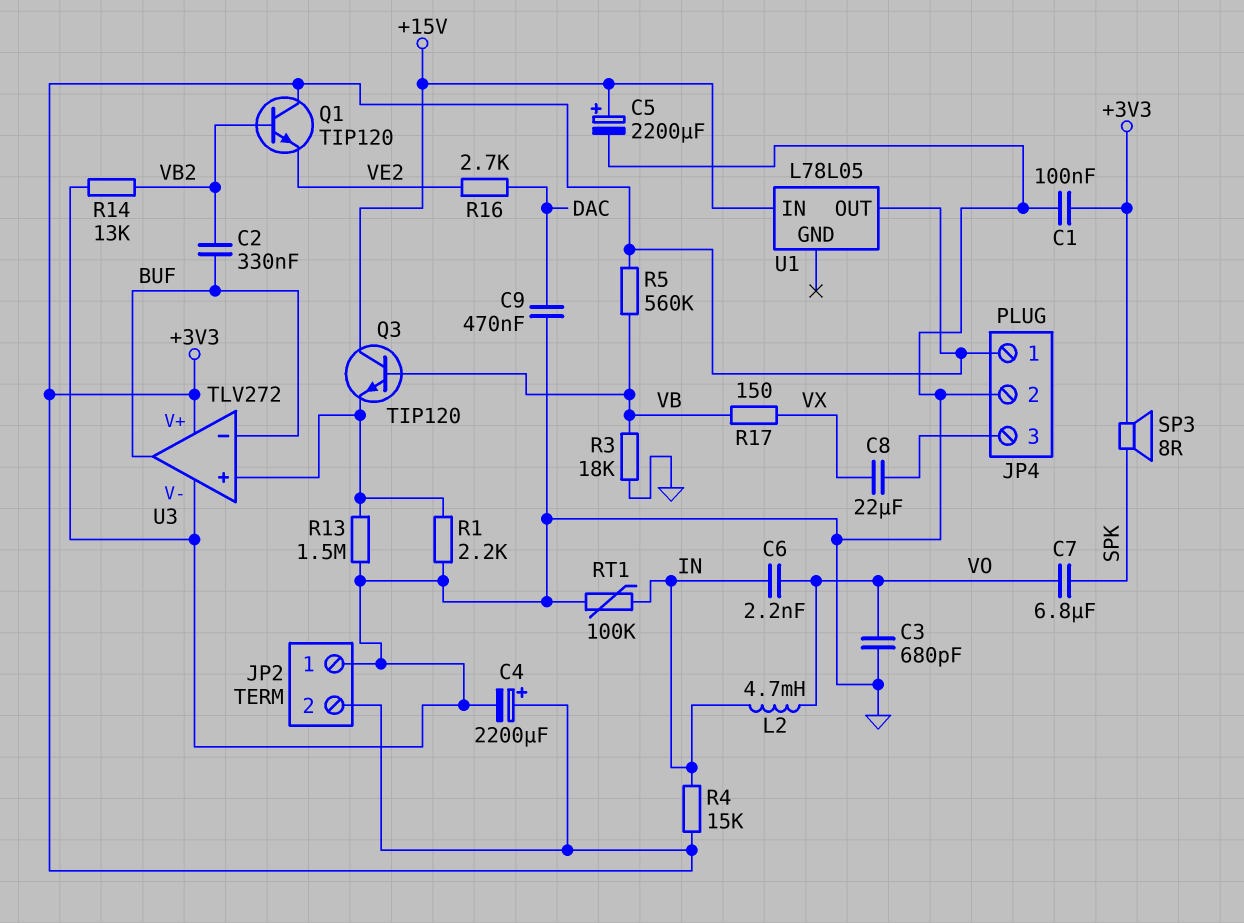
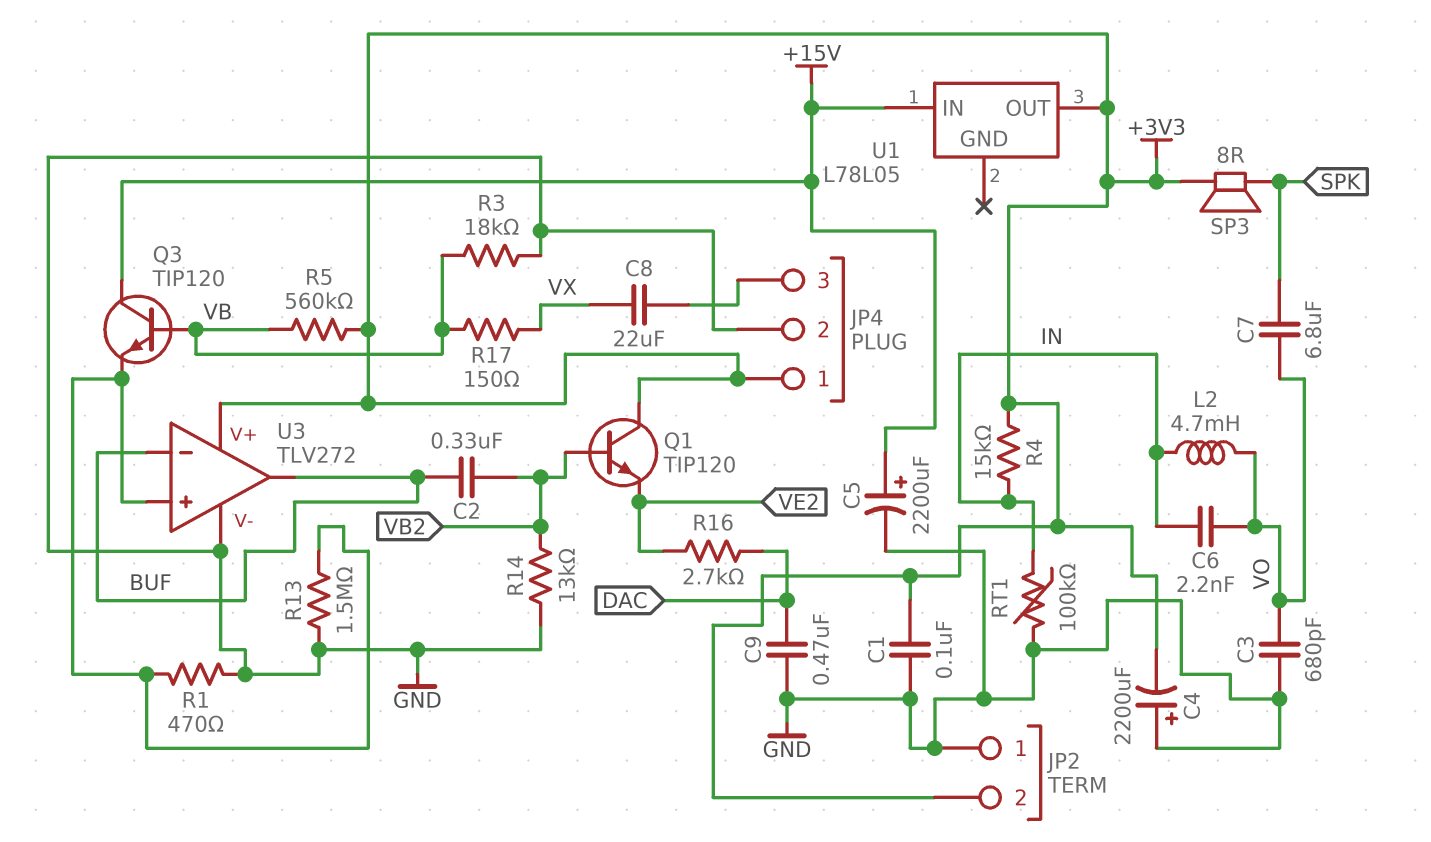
C4: 2200uF (plus +3V3, minus GND) -> 2200uF (plus GND, minus +3V3)
R1: 2.2k (GND, U3/in+) -> 470 (GND, U3/in+)

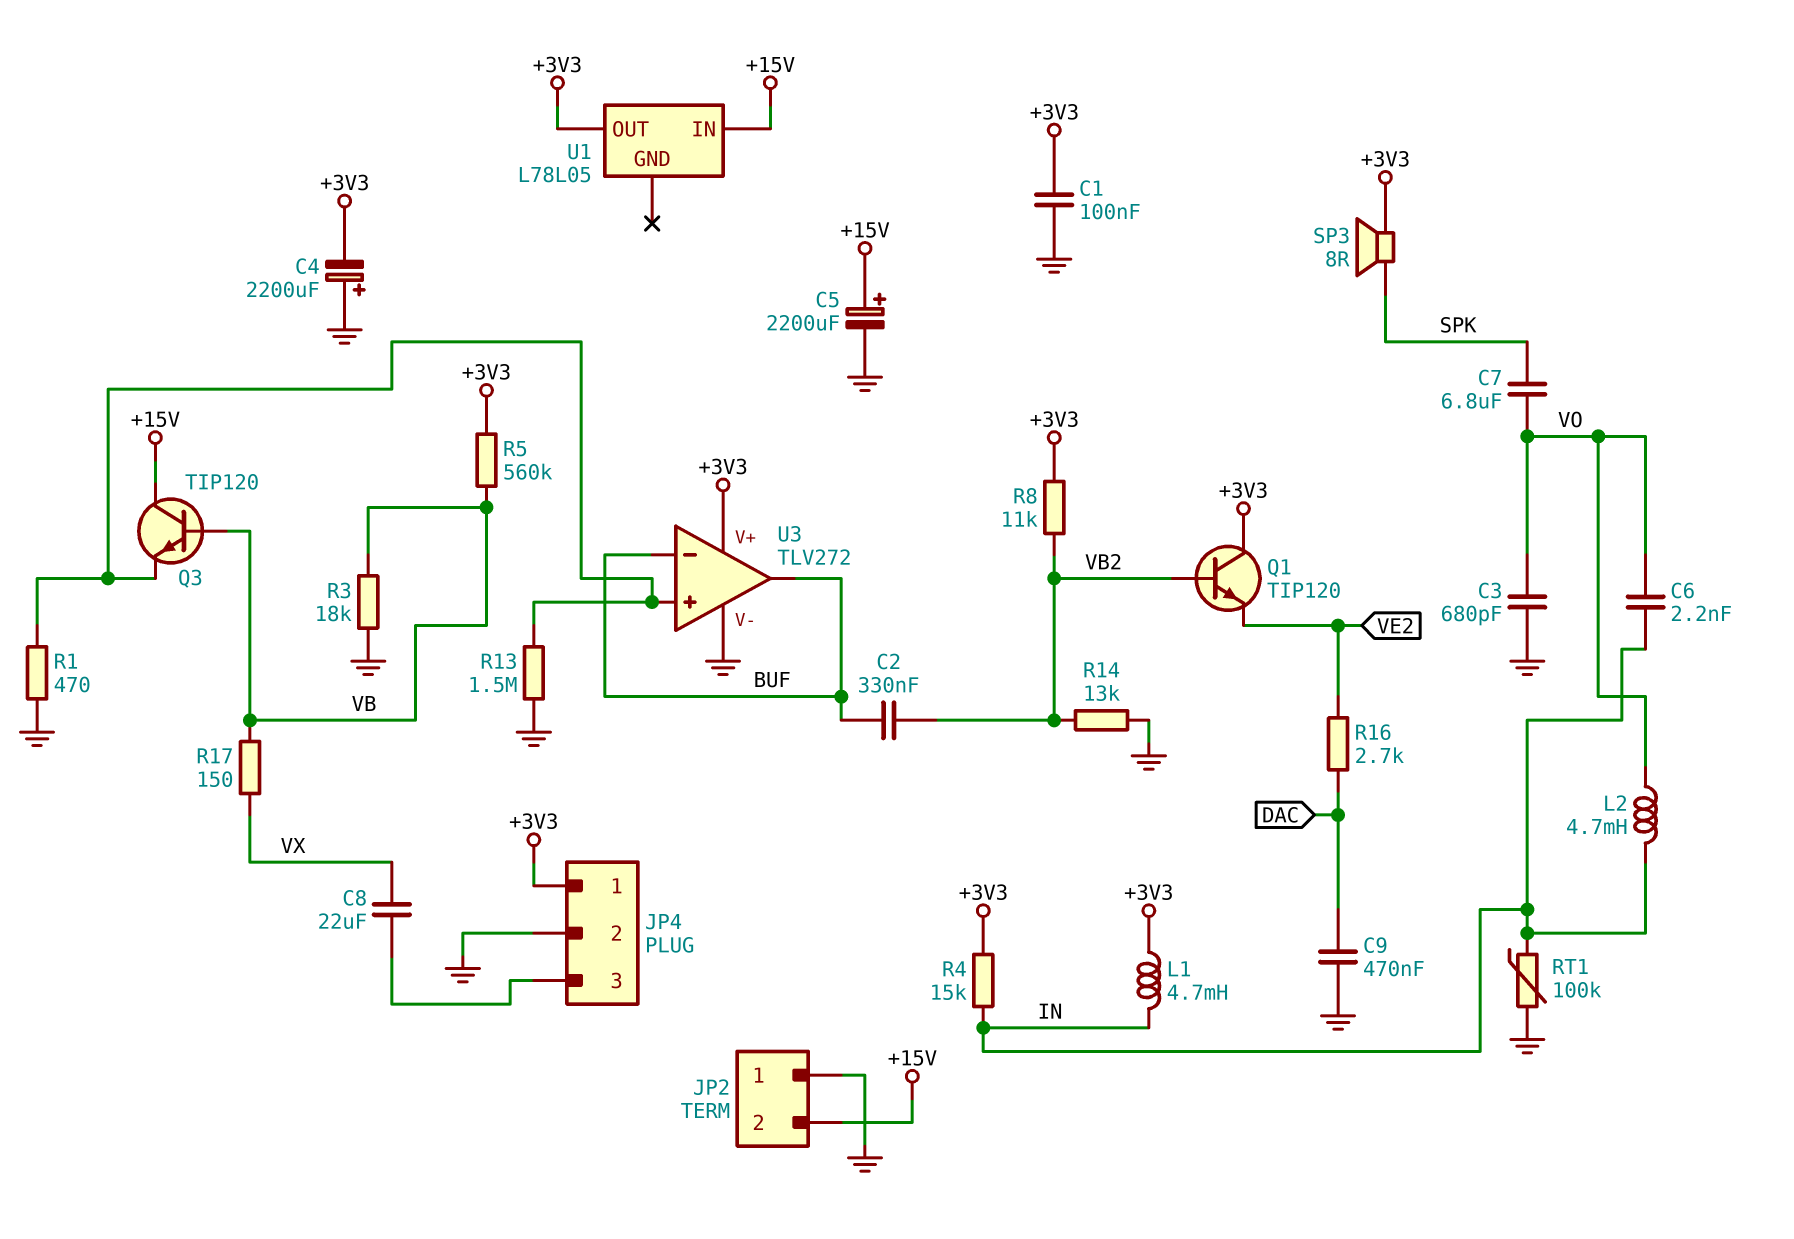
JP2 pin 2: +3V3 -> +15V
L1: none -> 4.7mH (+3V3, IN)
R8: none -> 11k (+3V3, VB2)

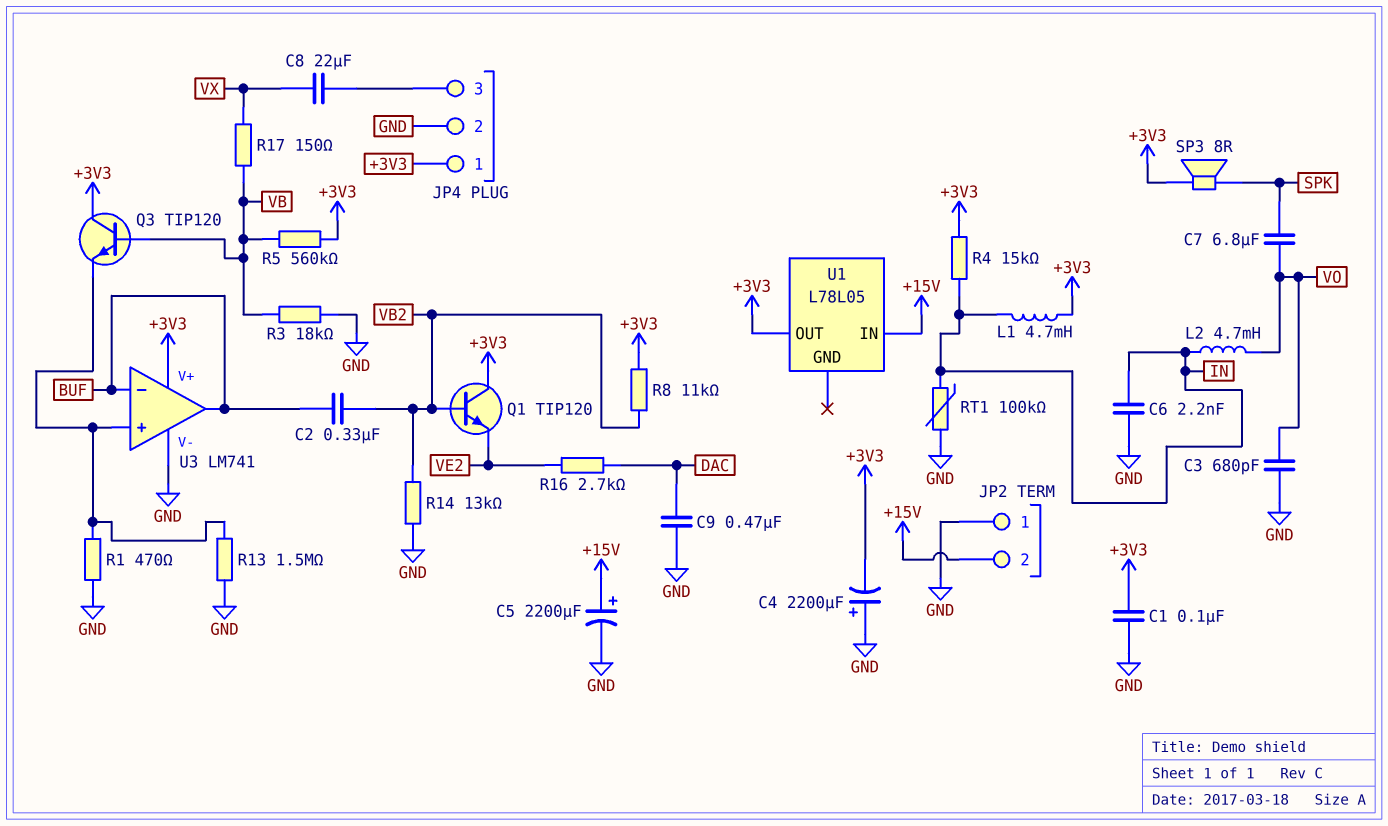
C6: 2.2nF (IN, VO) -> 2.2nF (GND, IN)
Q3: NPN TIP120 (B VB, C +15V, E U3/in+) -> NPN TIP120 (B VB, C +3V3, E U3/in+)
U3: TLV272 -> LM741

